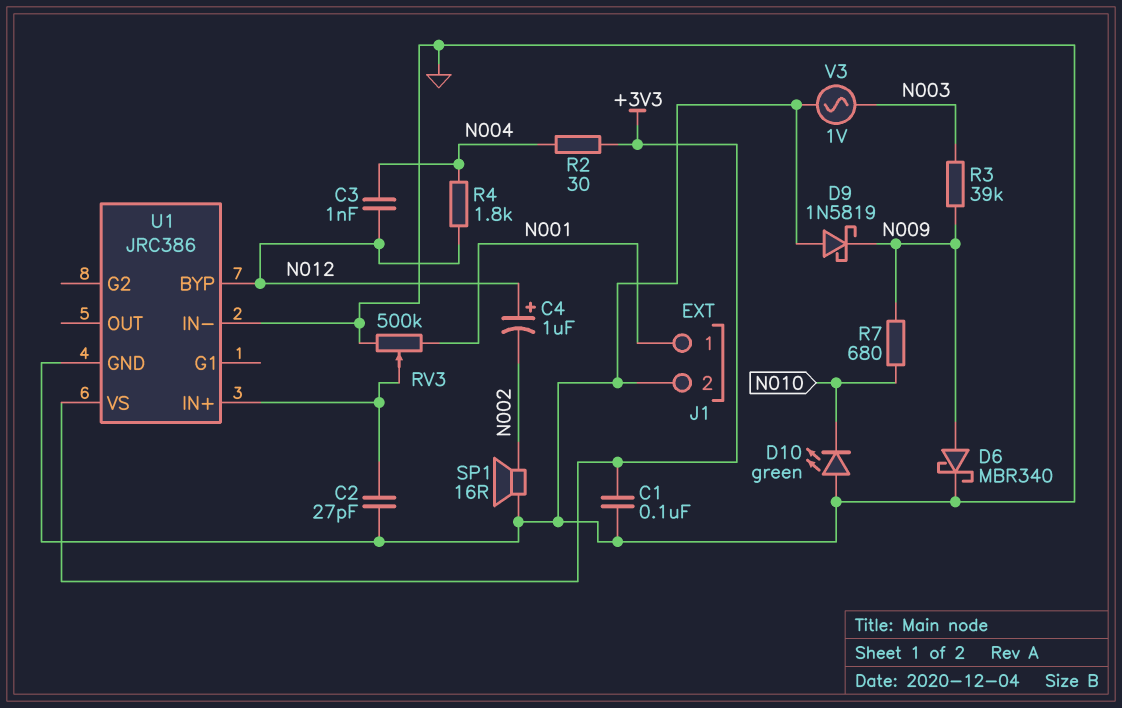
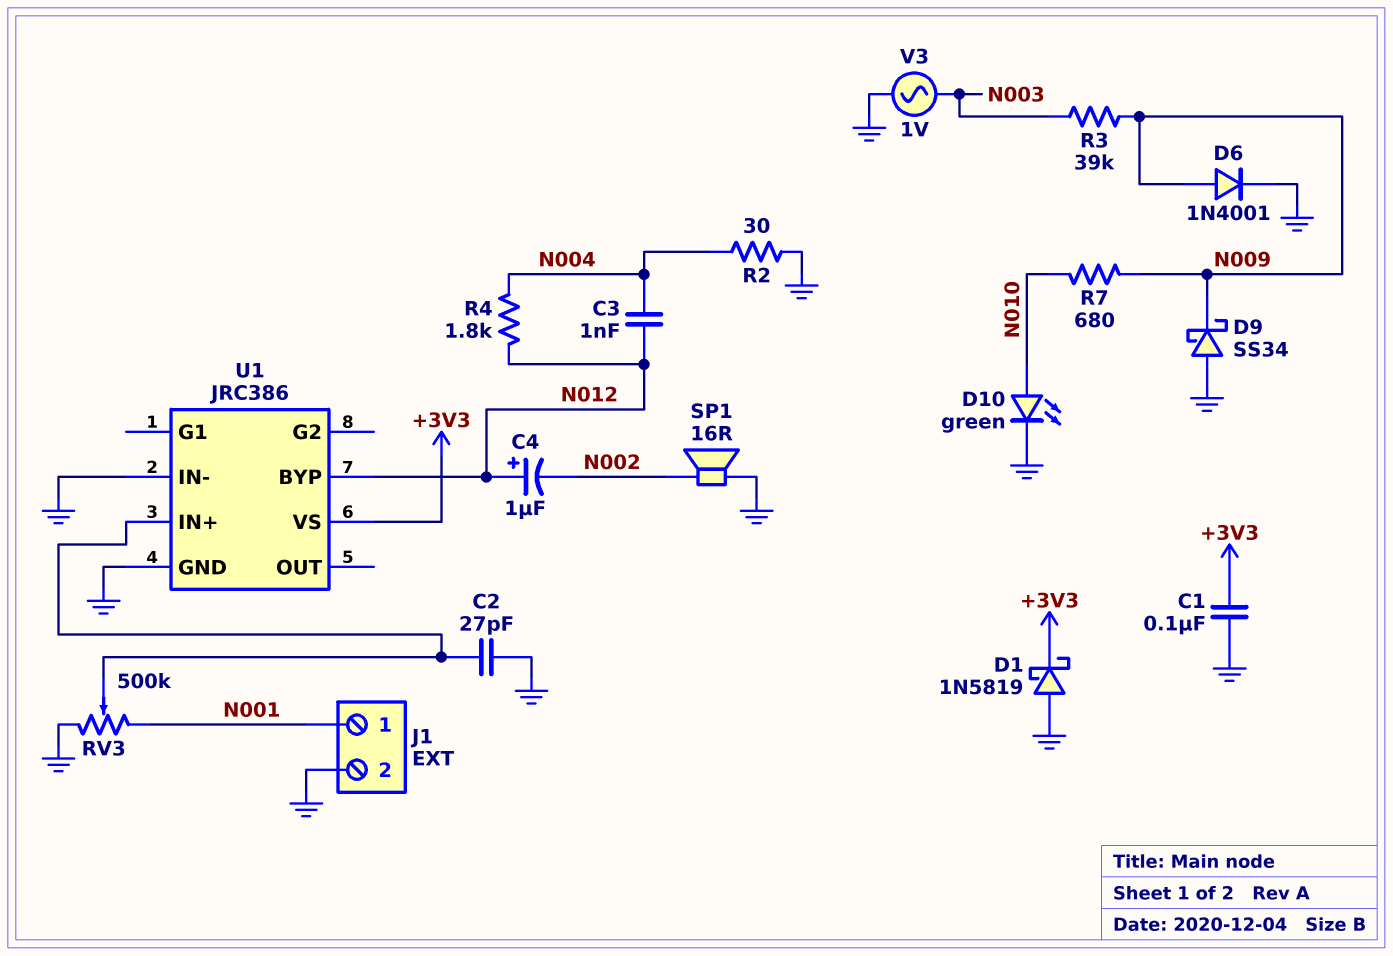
D1: none -> schottky 1N5819 (A GND, K +3V3)
D6: schottky MBR340 (A N009, K GND) -> diode 1N4001 (A N009, K GND)
D9: schottky 1N5819 (A GND, K N009) -> schottky SS34 (A GND, K N009)
D10: LED green (A GND, K N010) -> LED green (A N010, K GND)
R2: 30 (+3V3, N004) -> 30 (GND, N004)

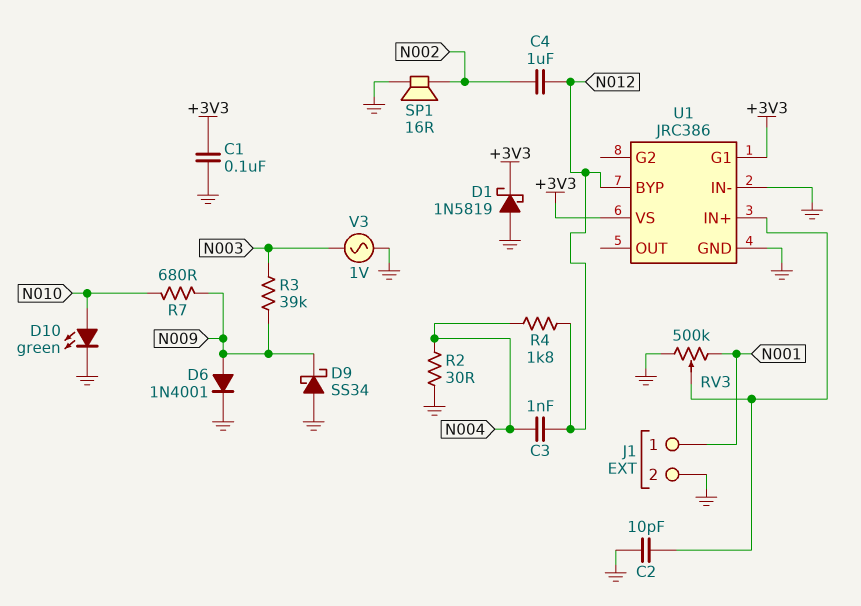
C2: 27pF (GND, U1/IN+) -> 10pF (GND, U1/IN+)
C4: 1uF (plus N012, minus N002) -> 1uF (N002, N012)
U1 pin G1: none -> +3V3

